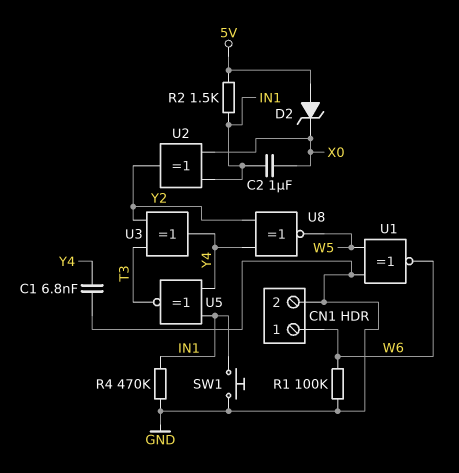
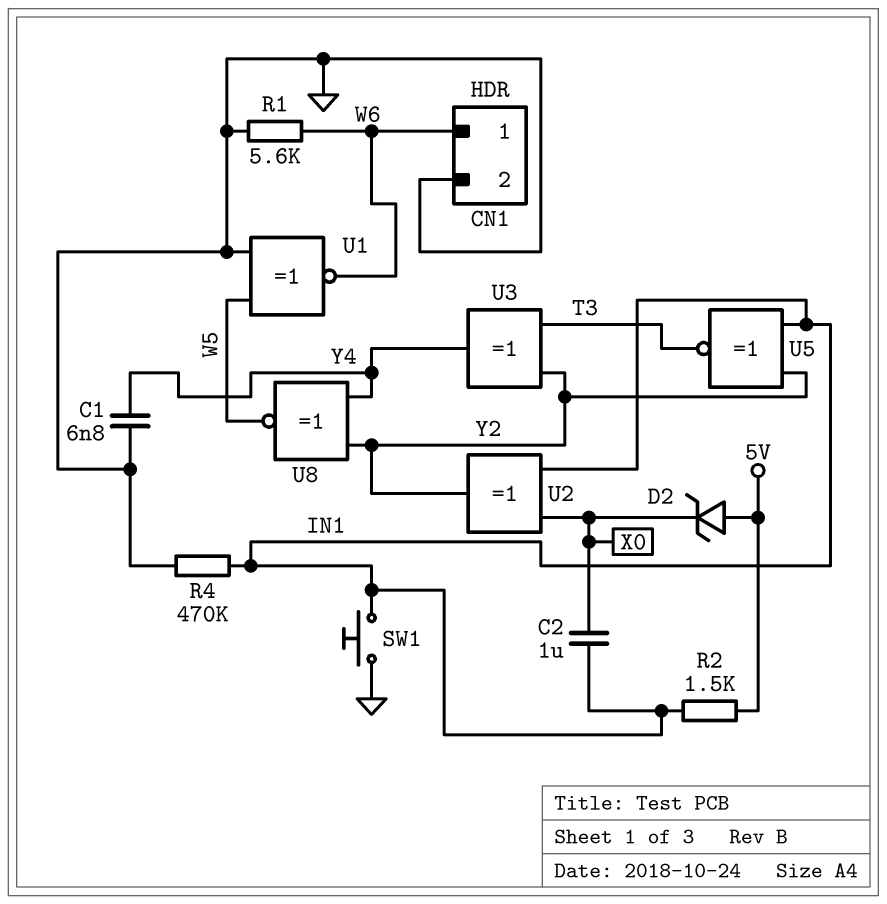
R1: 100k (GND, W6) -> 5.6k (GND, W6)
U5: XNOR (in IN1, in Y4, out T3) -> XNOR (in IN1, in Y2, out T3)

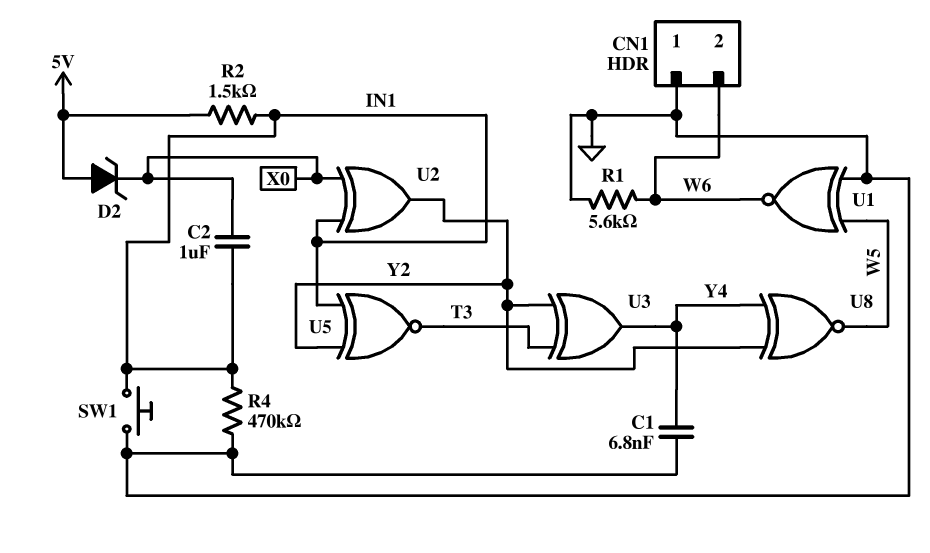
CN1 pin 1: W6 -> GND
CN1 pin 2: GND -> W6

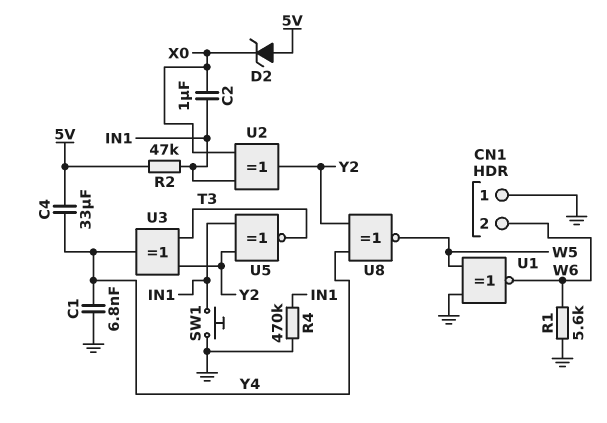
C4: none -> 33uF (5V, Y4)
R2: 1.5k (5V, IN1) -> 47k (5V, IN1)

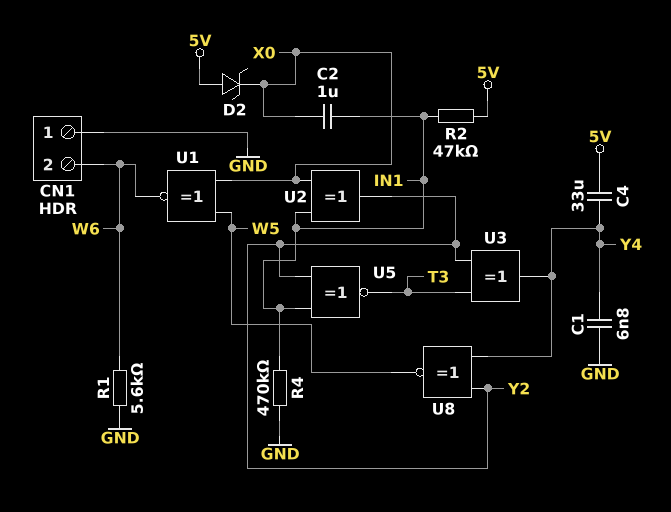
SW1: button (GND, IN1) -> none
U1: XNOR (in GND, in W5, out W6) -> XNOR (in W5, in X0, out W6)

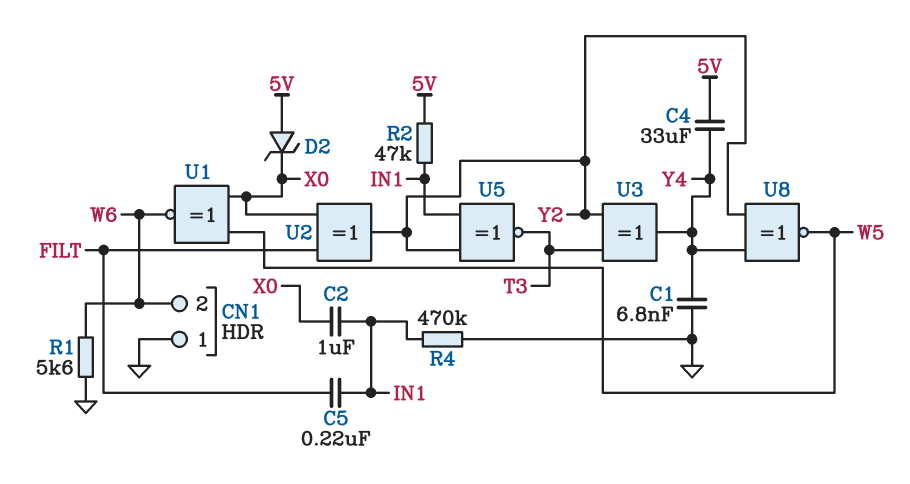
C5: none -> 220nF (FILT, IN1)
U2: XOR (in IN1, in X0, out Y2) -> XOR (in FILT, in X0, out Y2)

